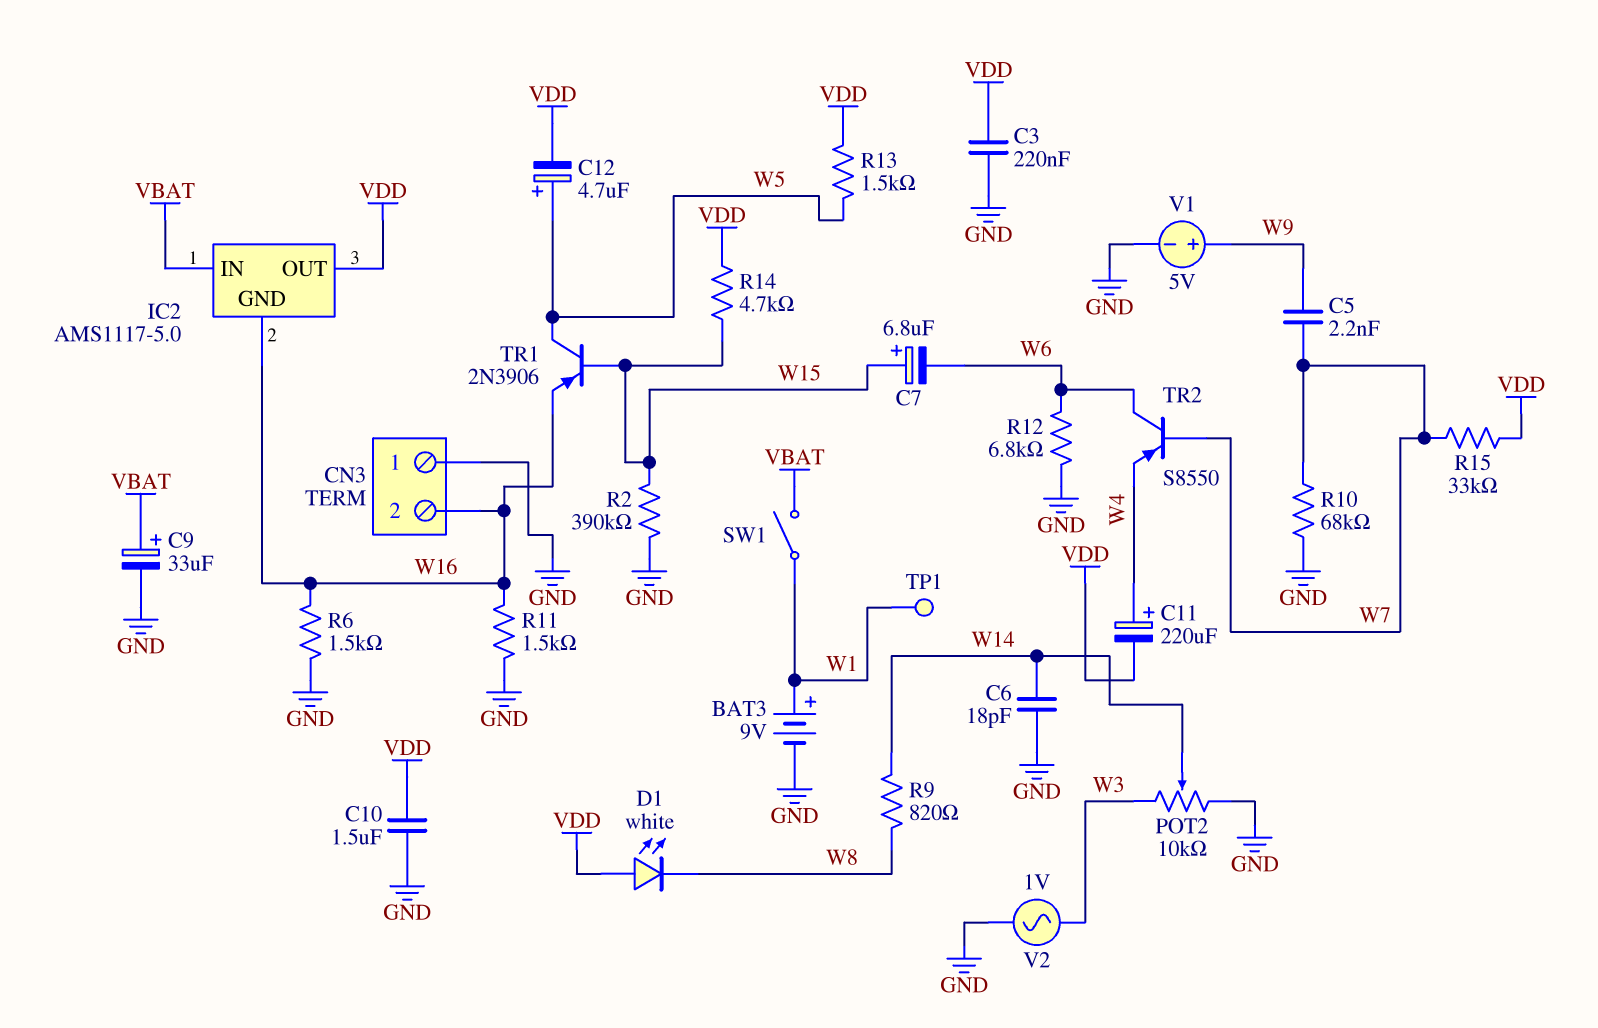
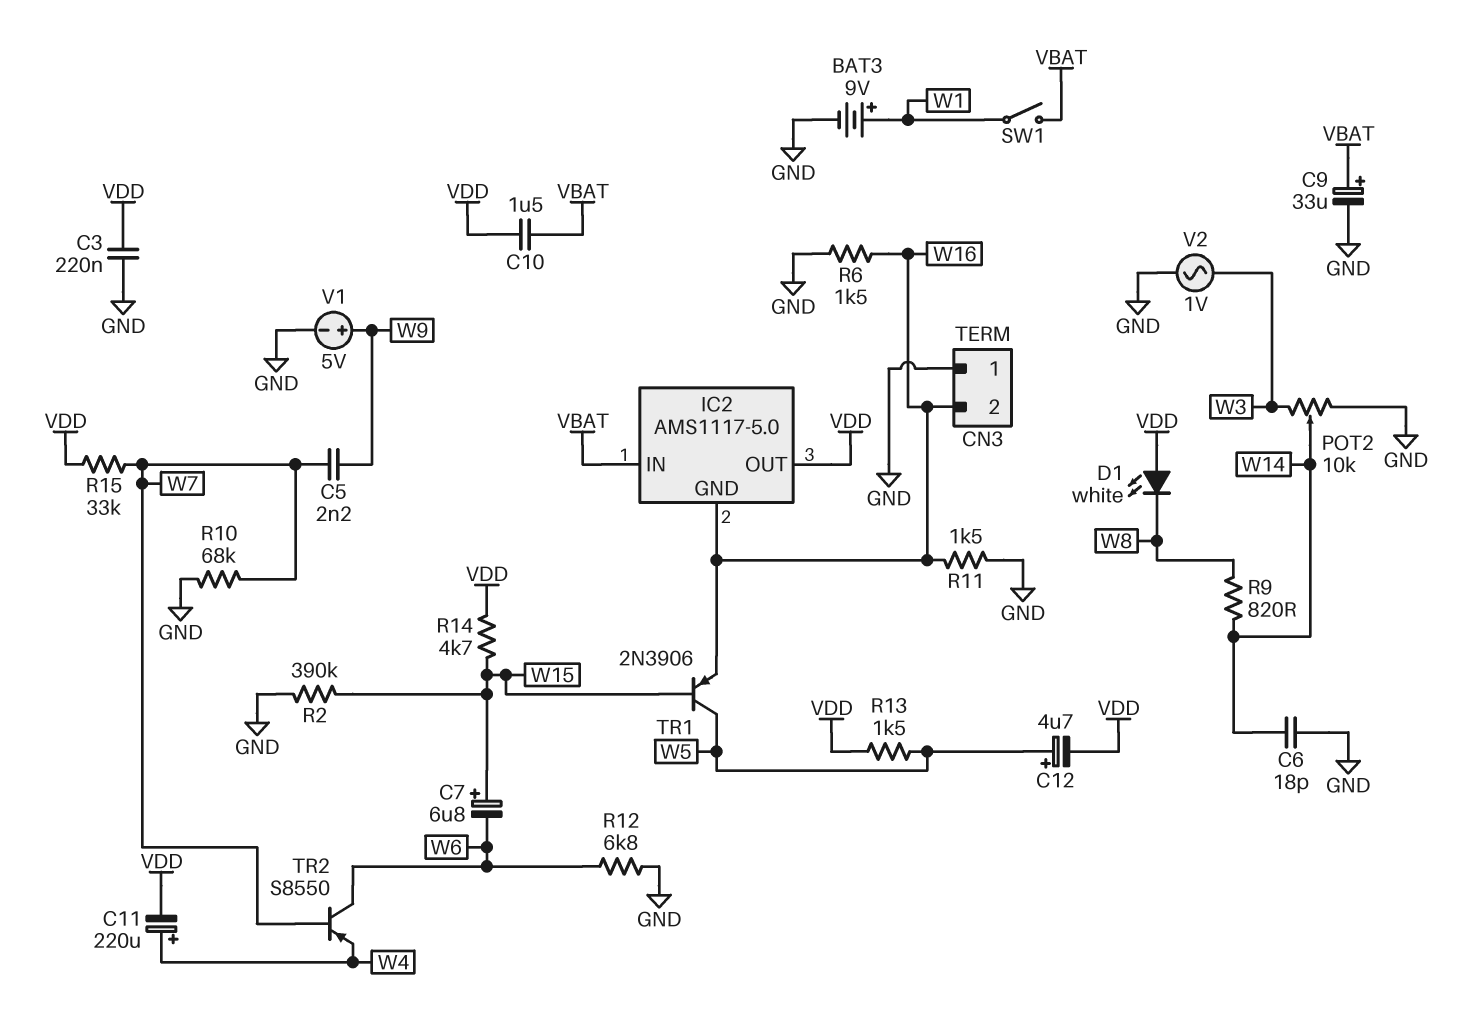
C10: 1.5uF (GND, VDD) -> 1.5uF (VBAT, VDD)
TP1: test point (W1) -> none

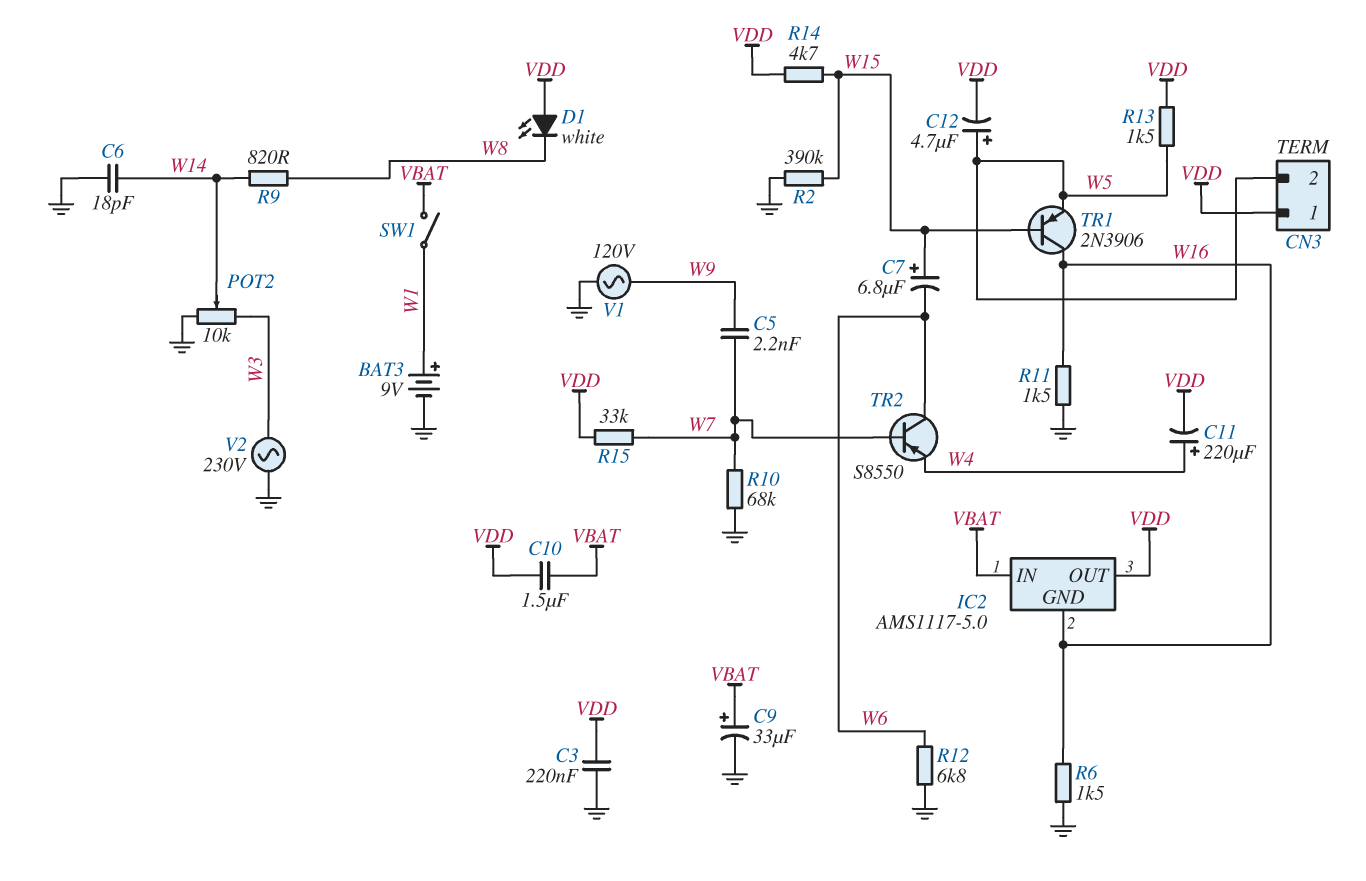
CN3 pin 1: GND -> VDD
CN3 pin 2: W16 -> W5
TR1: PNP 2N3906 (B W15, C W5, E W16) -> PNP 2N3906 (B W15, C W16, E W5)
V1: 5V (plus W9, minus GND) -> AC 120V (GND, W9)
V2: AC 1V (GND, W3) -> AC 230V (GND, W3)

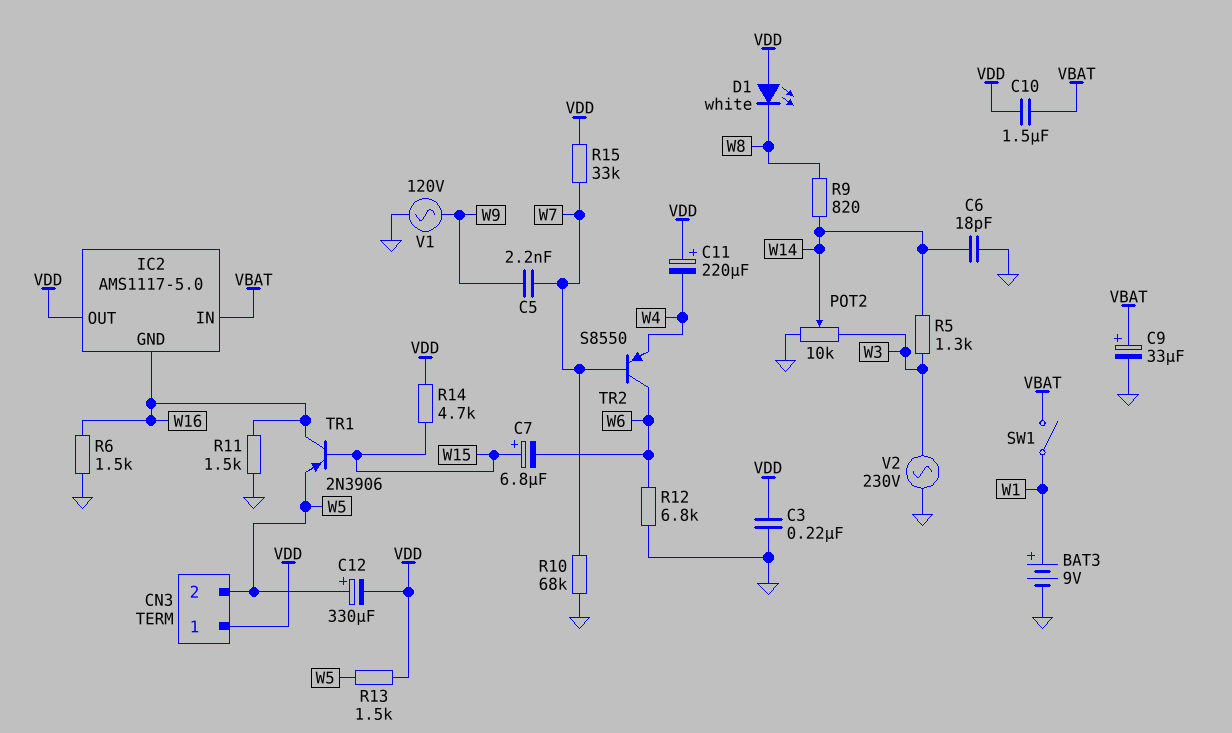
C11: 220uF (plus W4, minus VDD) -> 220uF (plus VDD, minus W4)
C12: 4.7uF (plus W5, minus VDD) -> 330uF (plus W5, minus VDD)
R2: 390k (GND, W15) -> none
R5: none -> 1.3k (W3, W14)

